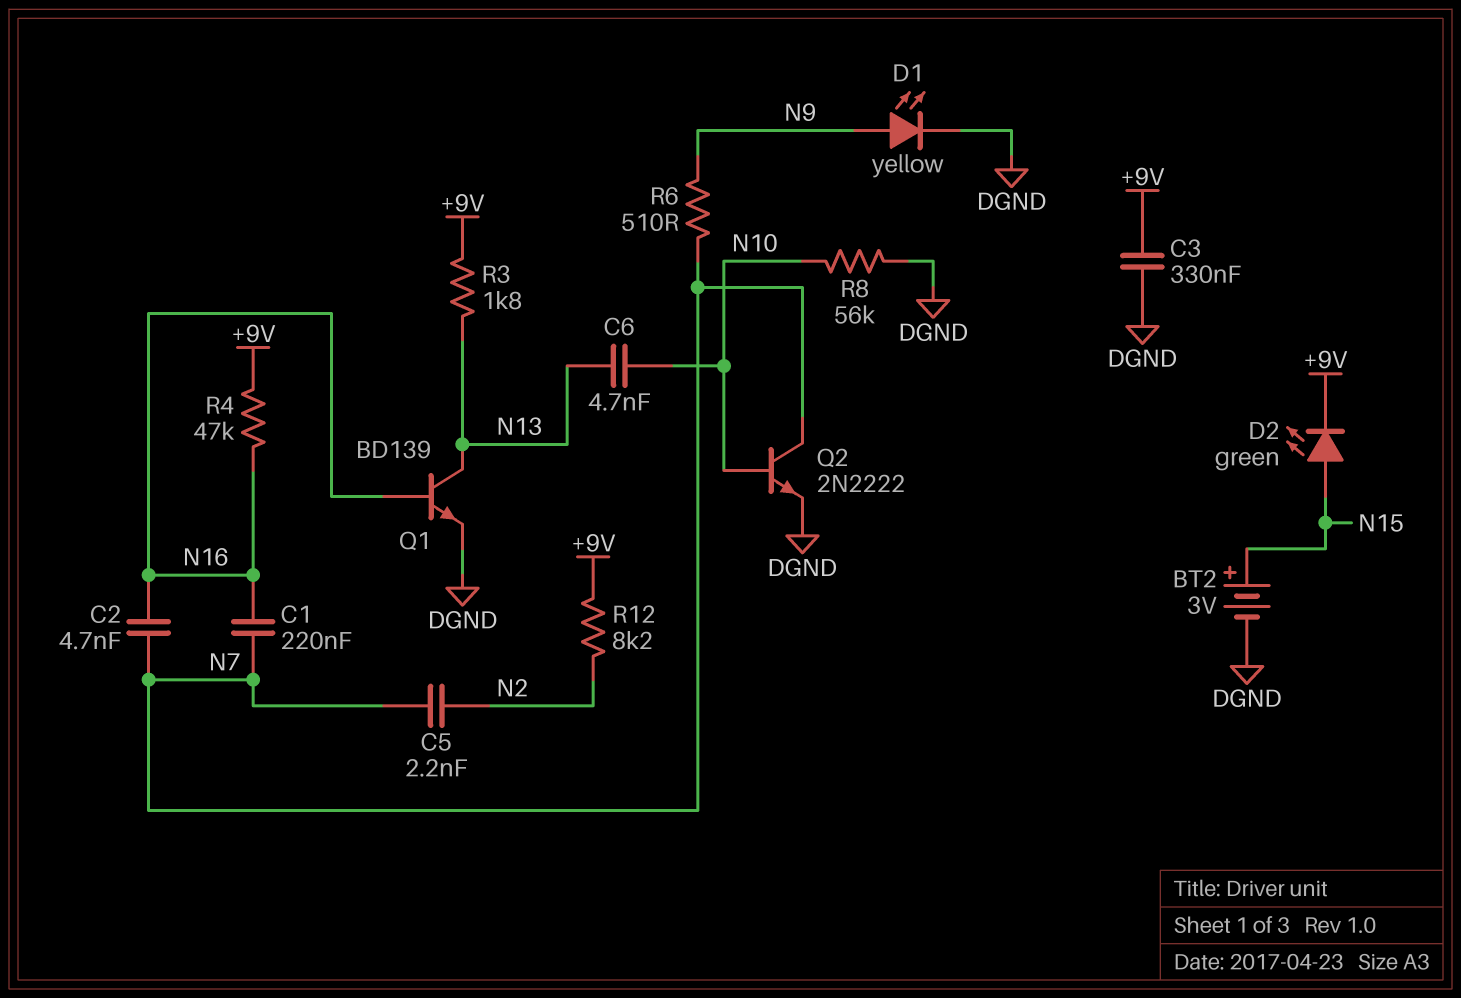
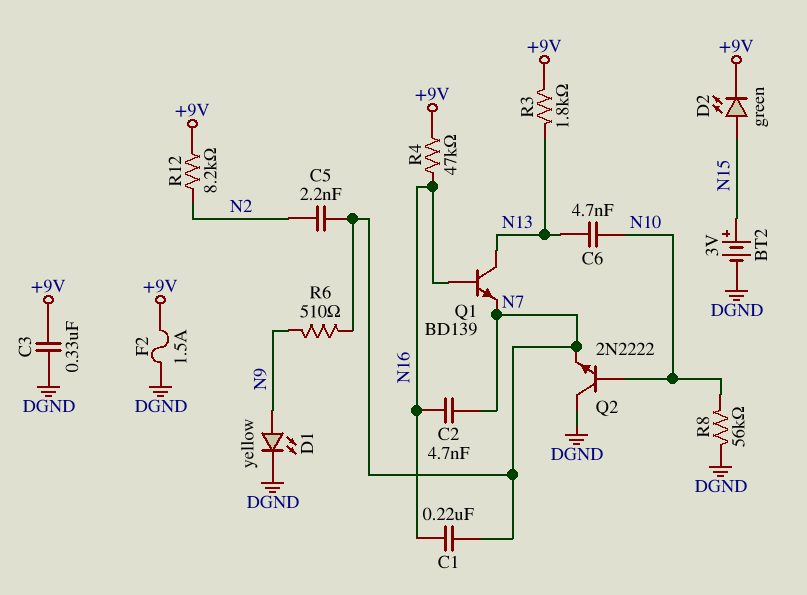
F2: none -> 1.5A (+9V, DGND)
Q1: NPN BD139 (B N16, C N13, E DGND) -> NPN BD139 (B N16, C N13, E N7)
Q2: NPN 2N2222 (B N10, C N7, E DGND) -> NPN 2N2222 (B N10, C DGND, E N7)

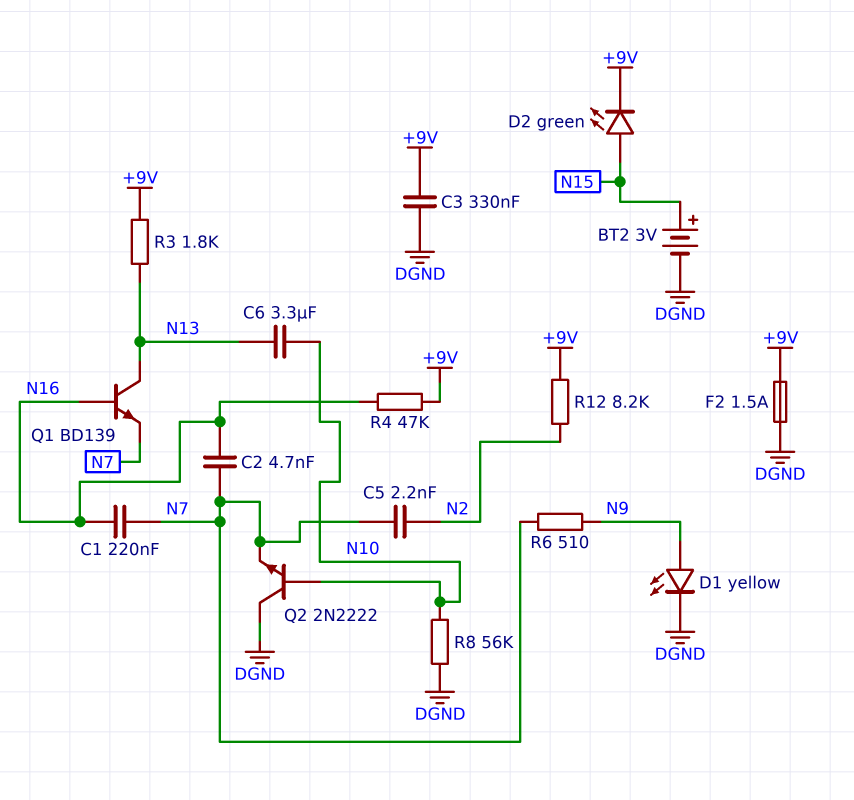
C6: 4.7nF (N10, N13) -> 3.3uF (N10, N13)

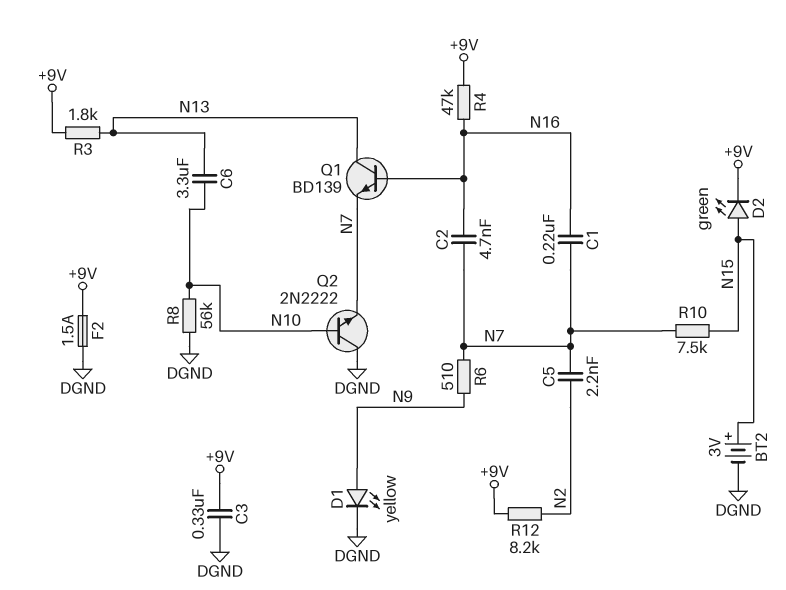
R10: none -> 7.5k (N7, N15)

